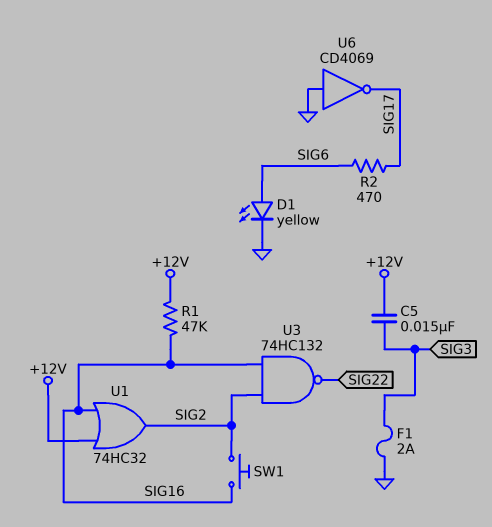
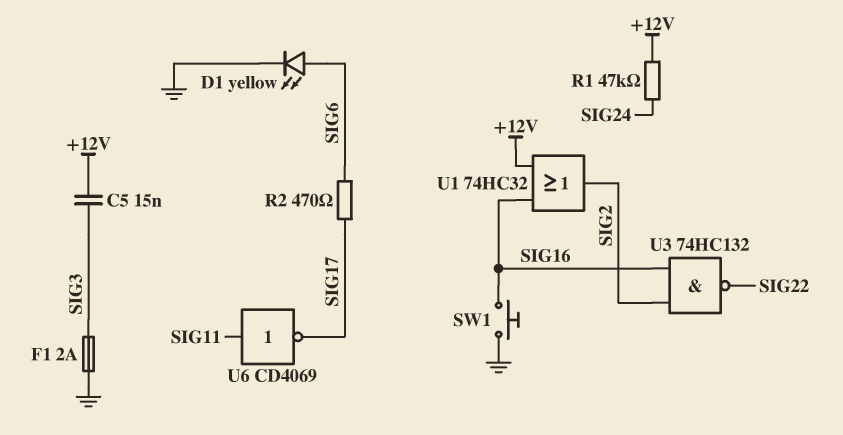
R1: 47k (+12V, SIG16) -> 47k (+12V, SIG24)
SW1: button (SIG2, SIG16) -> button (GND, SIG16)
U6: NOT CD4069 (in GND, out SIG17) -> NOT CD4069 (in SIG11, out SIG17)

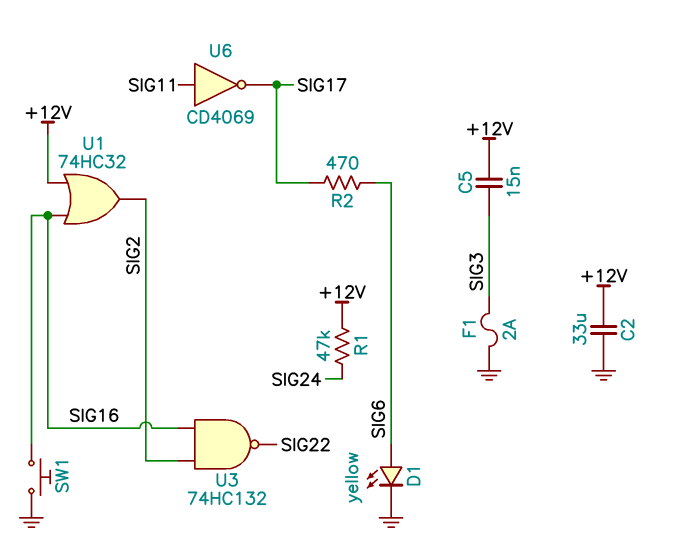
C2: none -> 33uF (+12V, GND)

